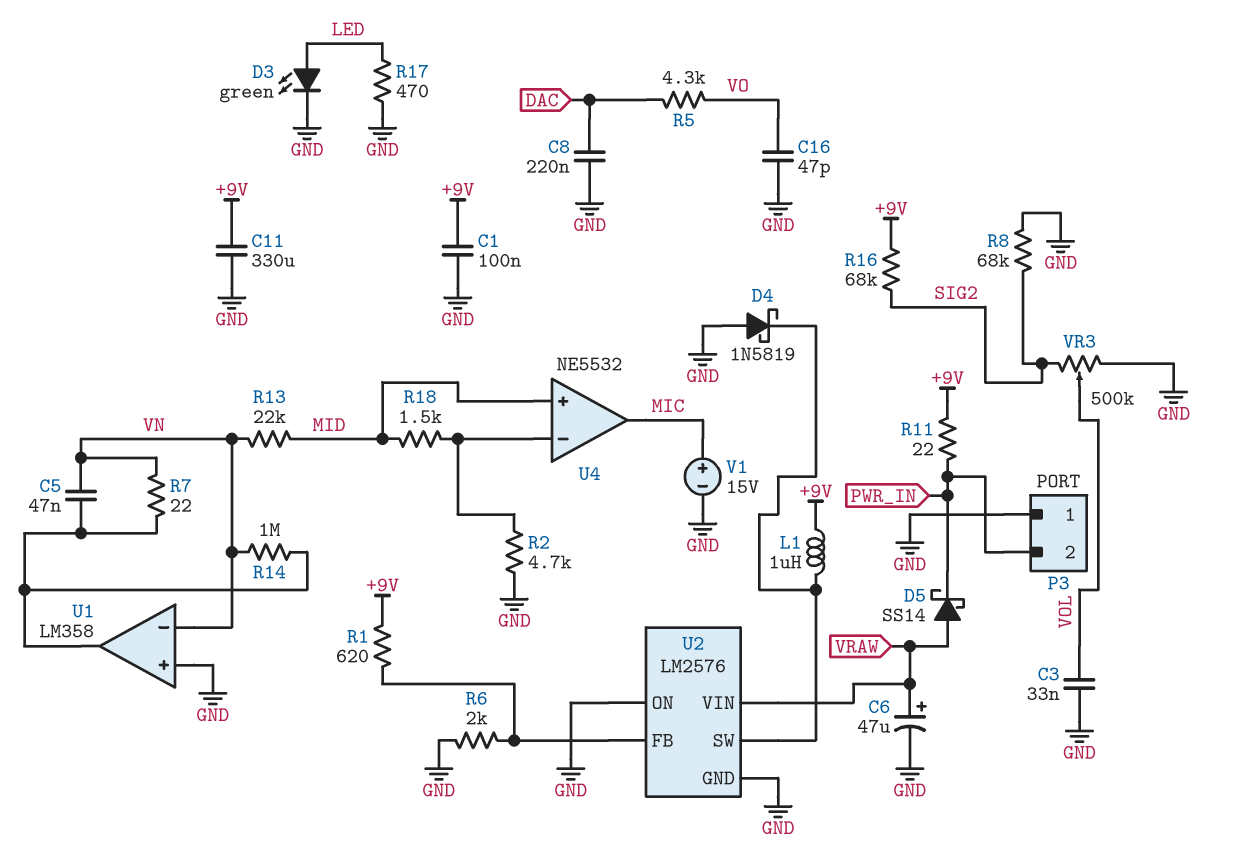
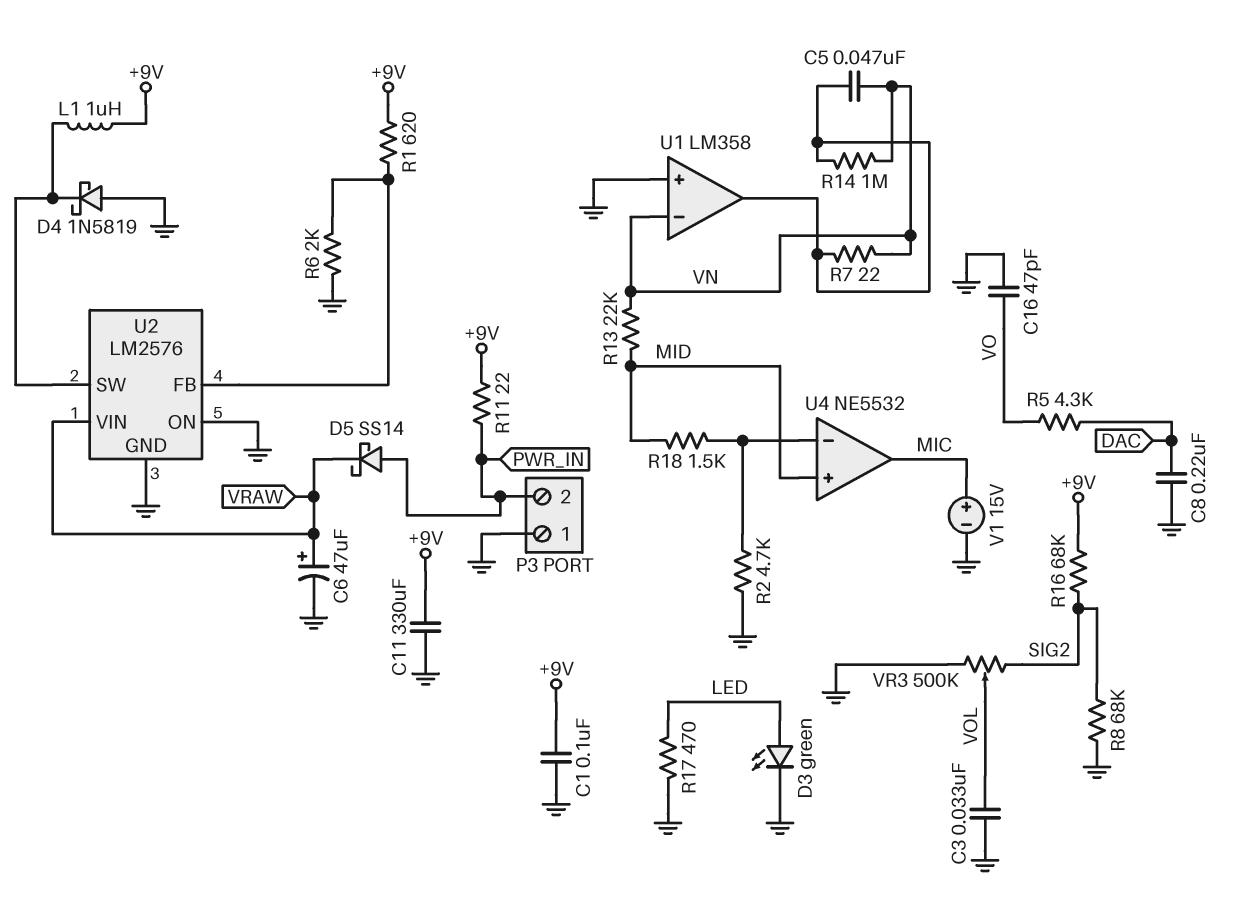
D5: schottky SS14 (A VRAW, K PWR_IN) -> schottky SS14 (A PWR_IN, K VRAW)

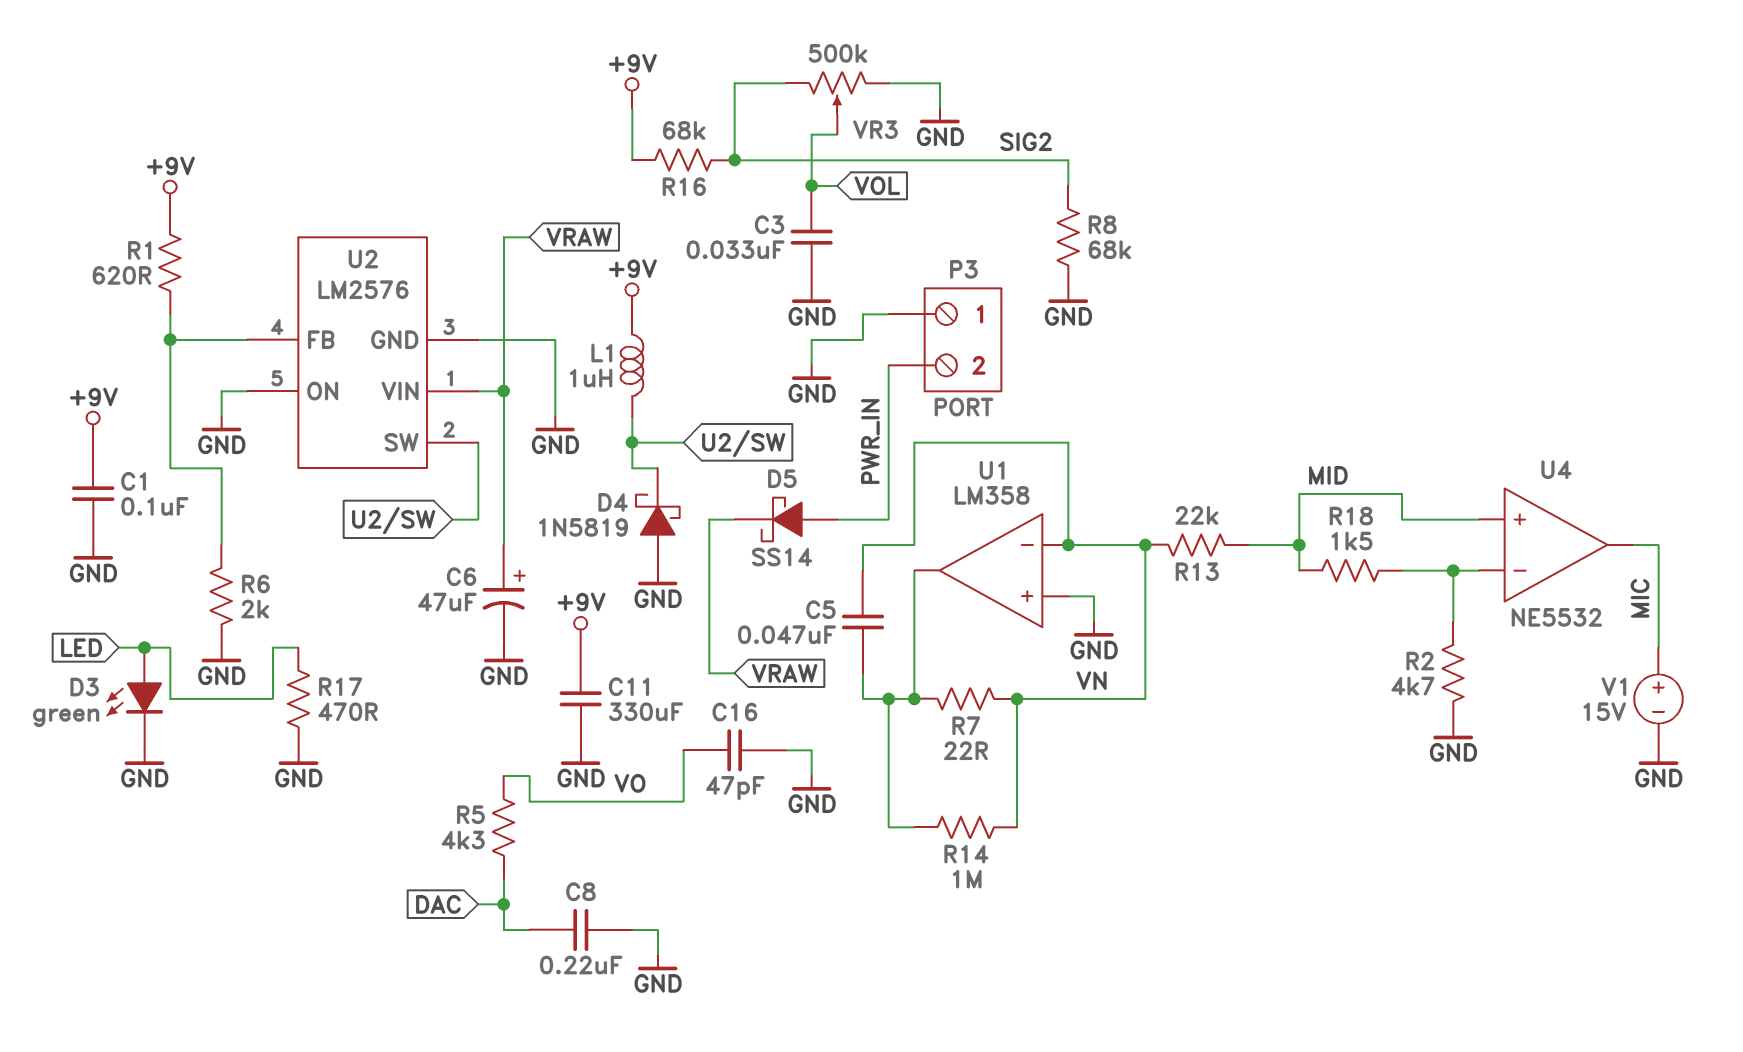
R11: 22 (+9V, PWR_IN) -> none

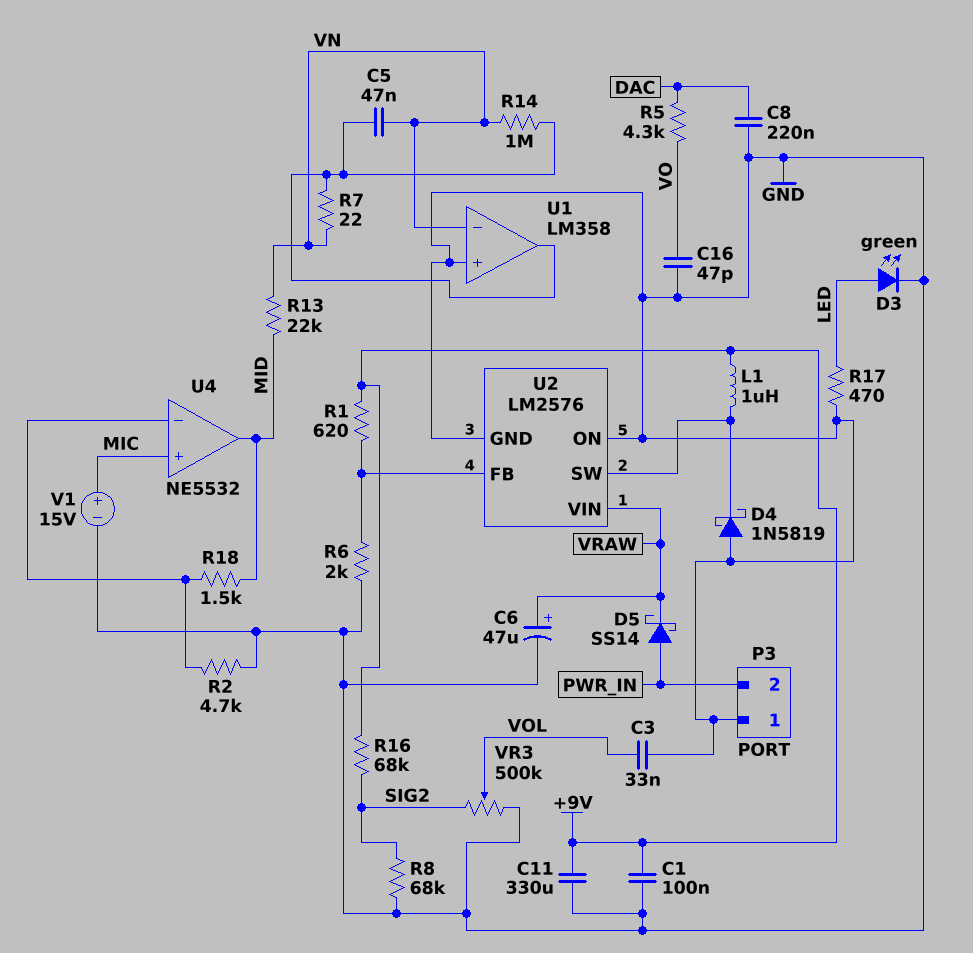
U4 pin in+: MID -> MIC
U4 pin out: MIC -> MID

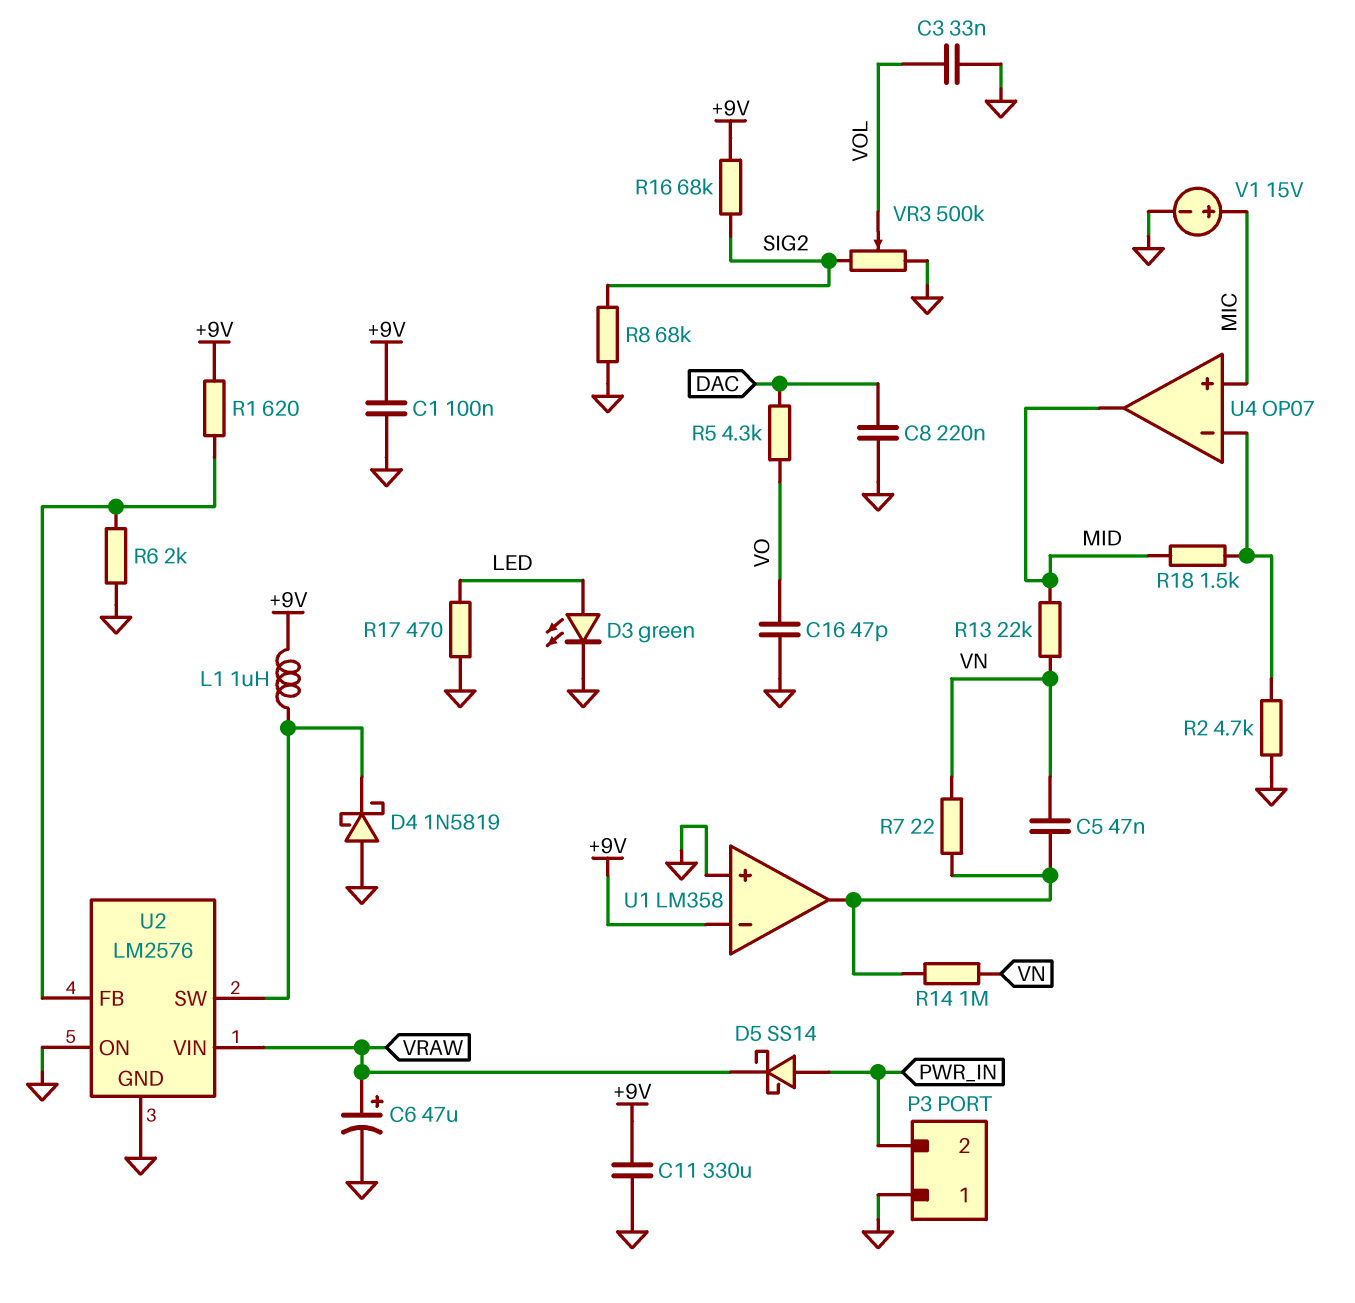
U1 pin in-: VN -> +9V
U4: NE5532 -> OP07

